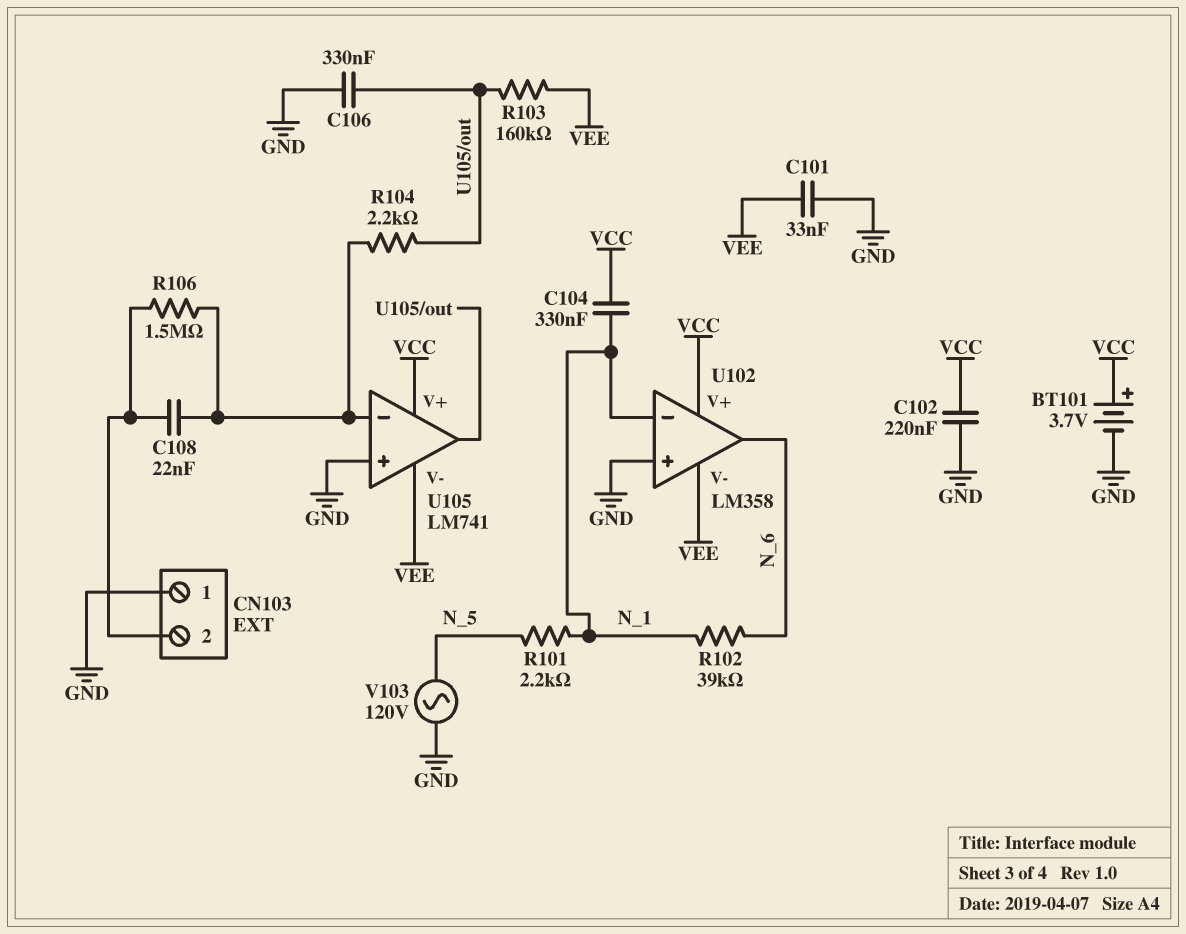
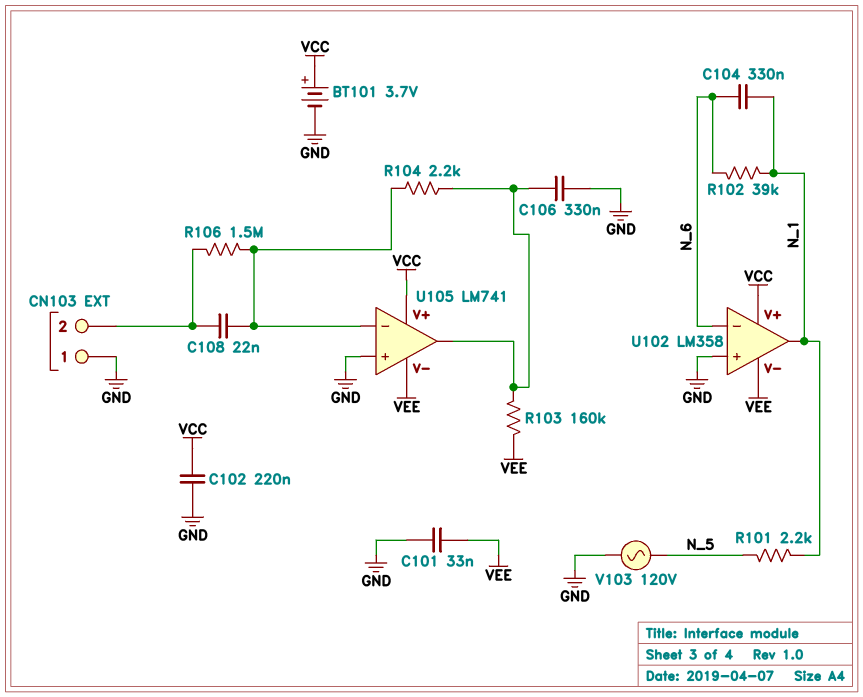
C104: 330nF (N_1, VCC) -> 330nF (N_1, N_6)
U102 pin in-: N_1 -> N_6
U102 pin out: N_6 -> N_1

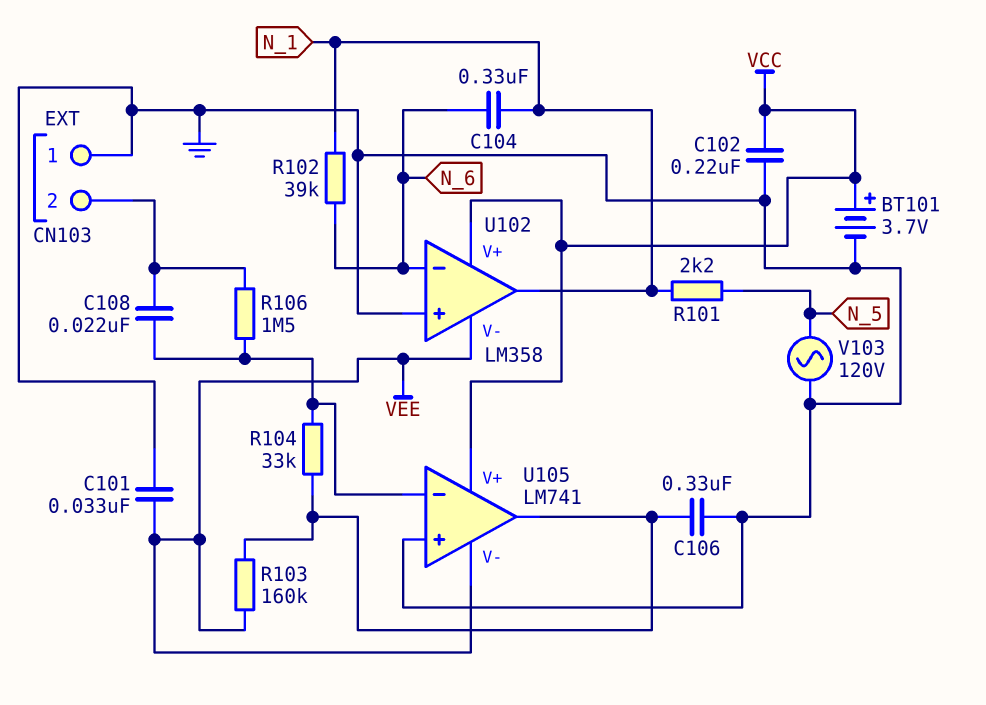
R104: 2.2k (U105/in-, U105/out) -> 33k (U105/in-, U105/out)

